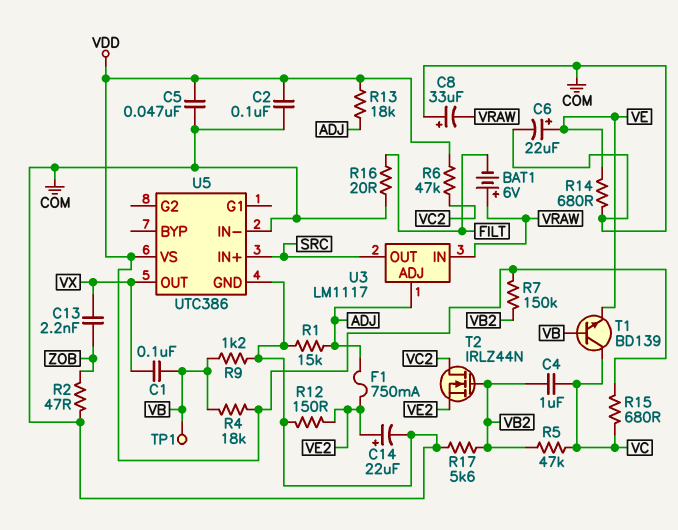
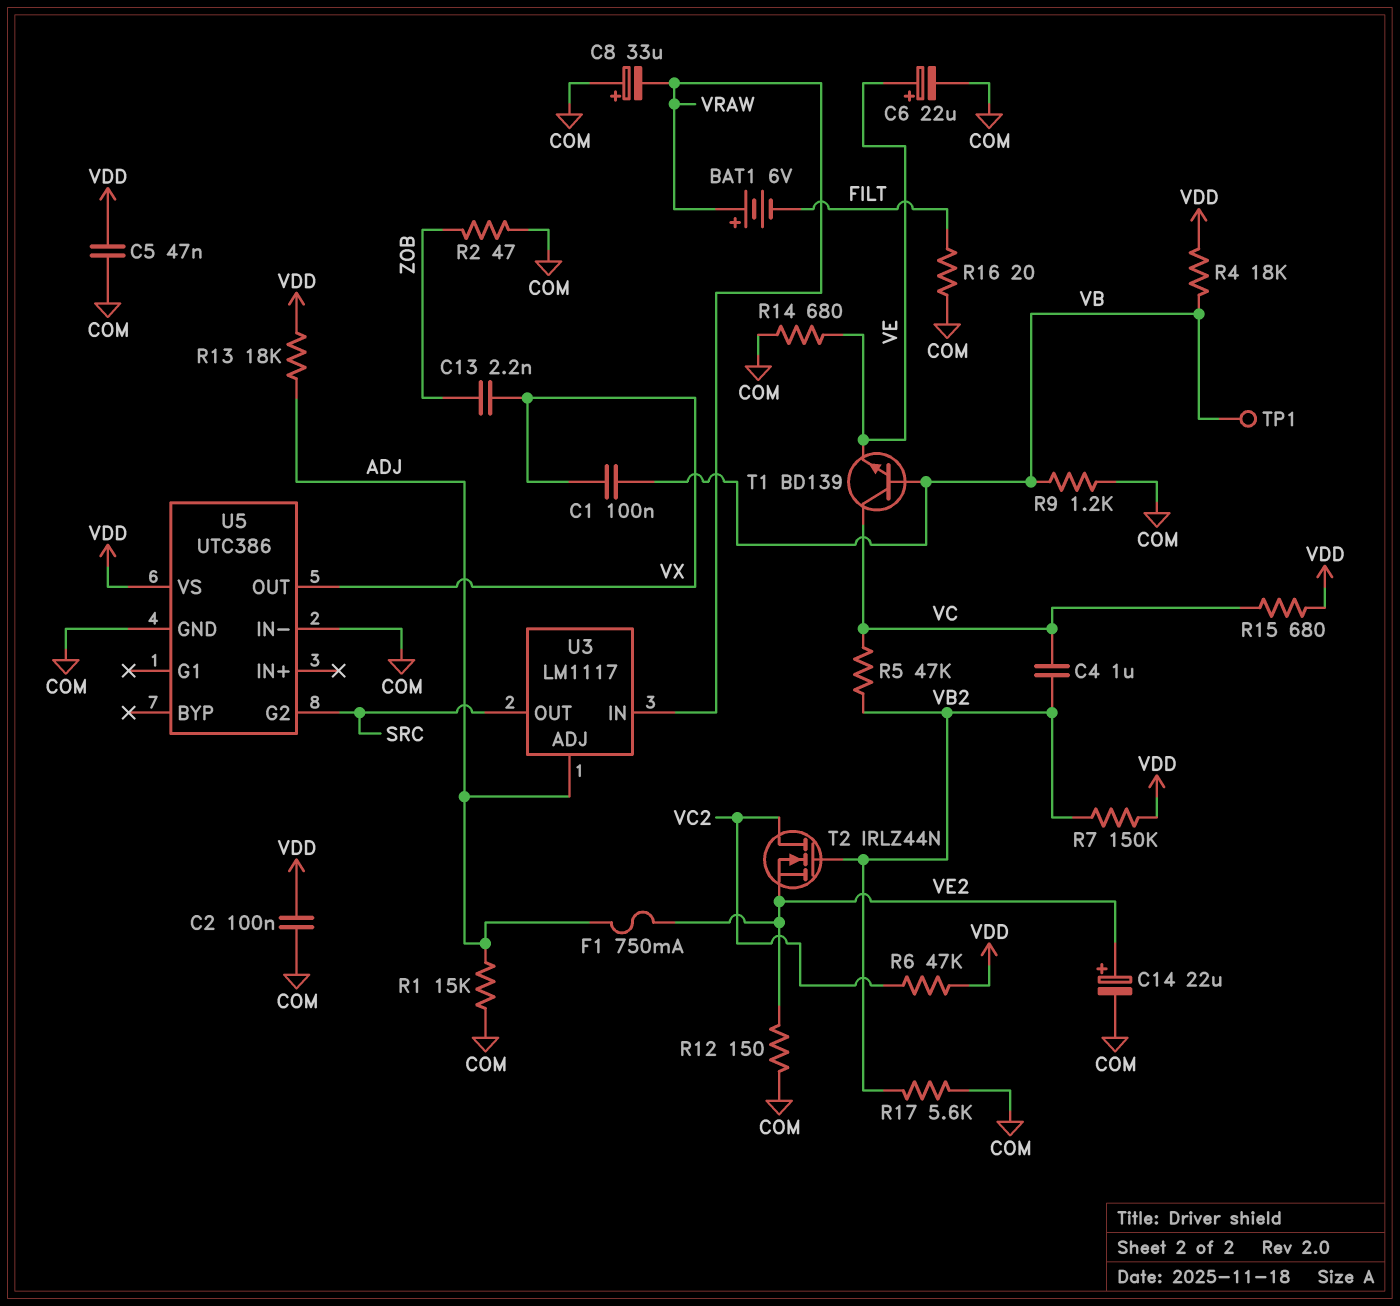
U5 pin G2: none -> SRC
U5 pin IN+: SRC -> none

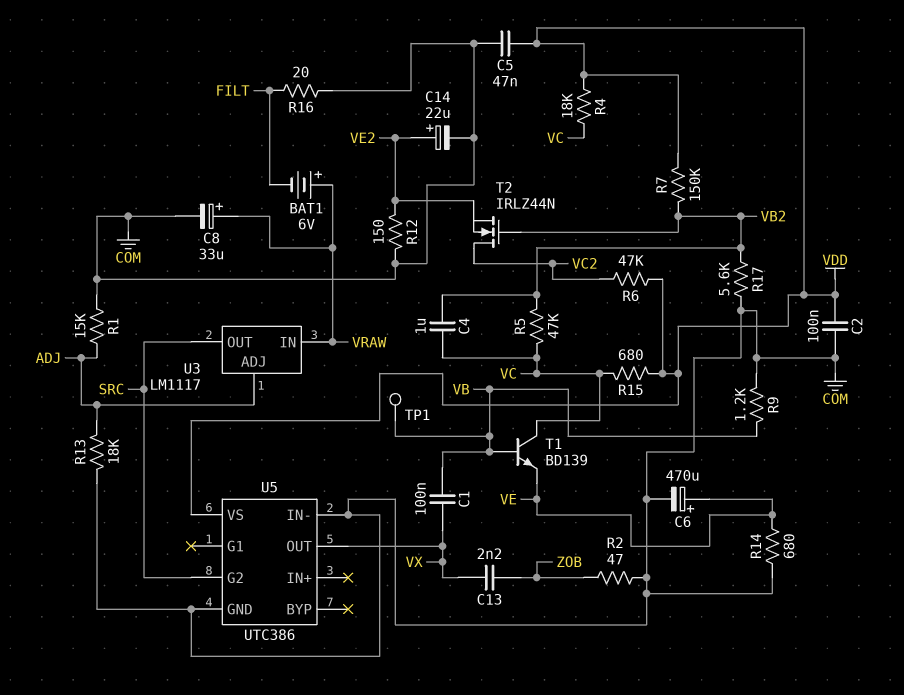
C6: 22uF (plus VE, minus COM) -> 470uF (plus VE, minus COM)
C8: 33uF (plus COM, minus VRAW) -> 33uF (plus VRAW, minus COM)
F1: 750mA (ADJ, VE2) -> none
R4: 18k (VB, VDD) -> 18k (VC, VDD)
R13: 18k (ADJ, VDD) -> 18k (ADJ, COM)

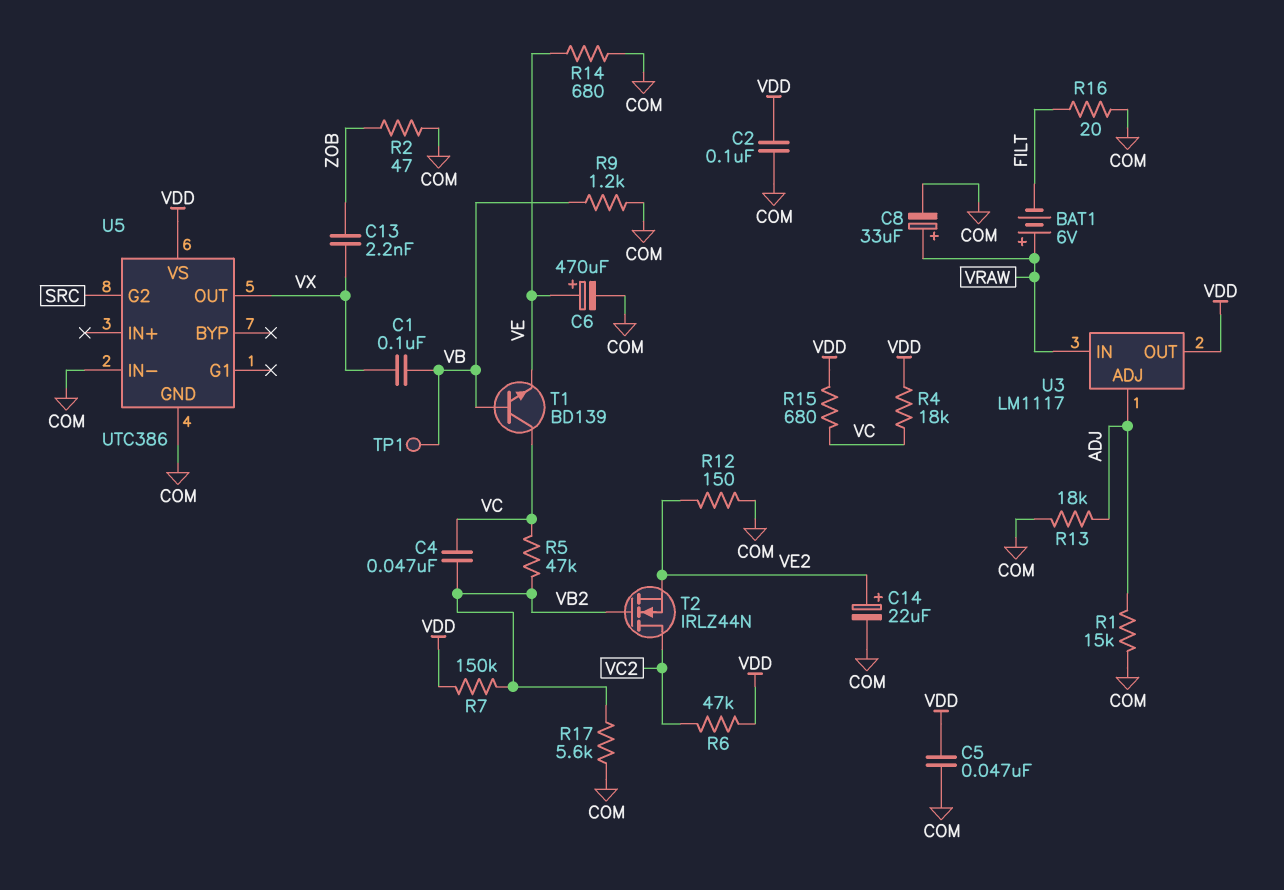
C4: 1uF (VB2, VC) -> 47nF (VB2, VC)
U3 pin OUT: SRC -> VDD

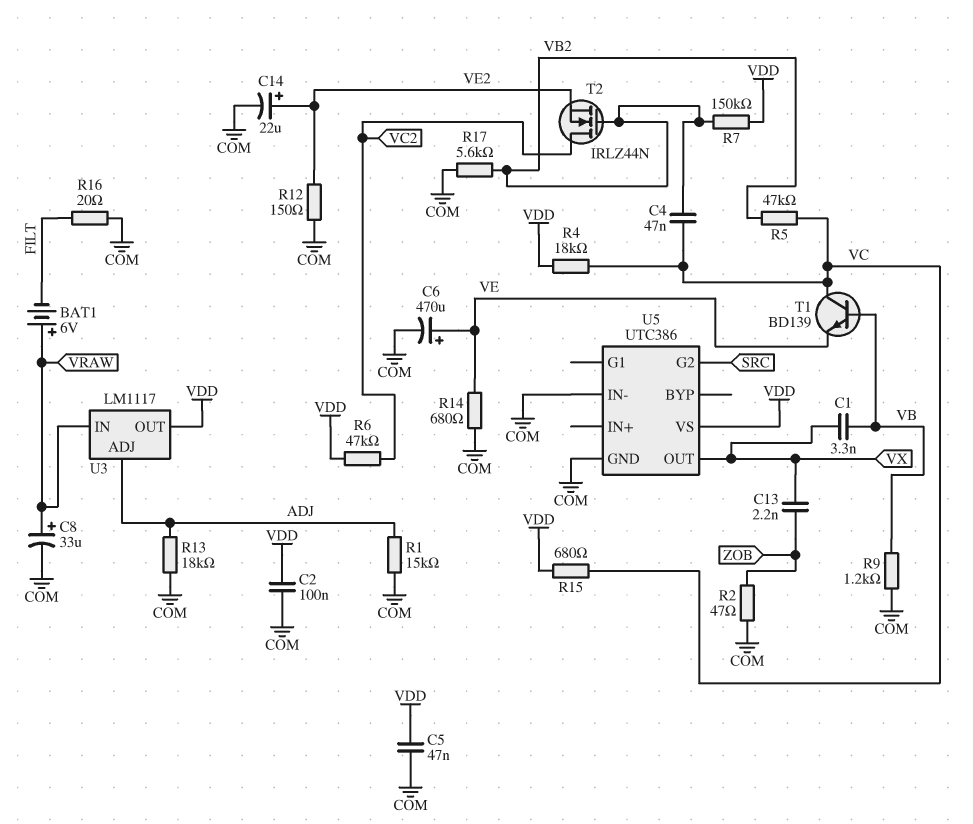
C1: 100nF (VB, VX) -> 3.3nF (VB, VX)
TP1: test point (VB) -> none

